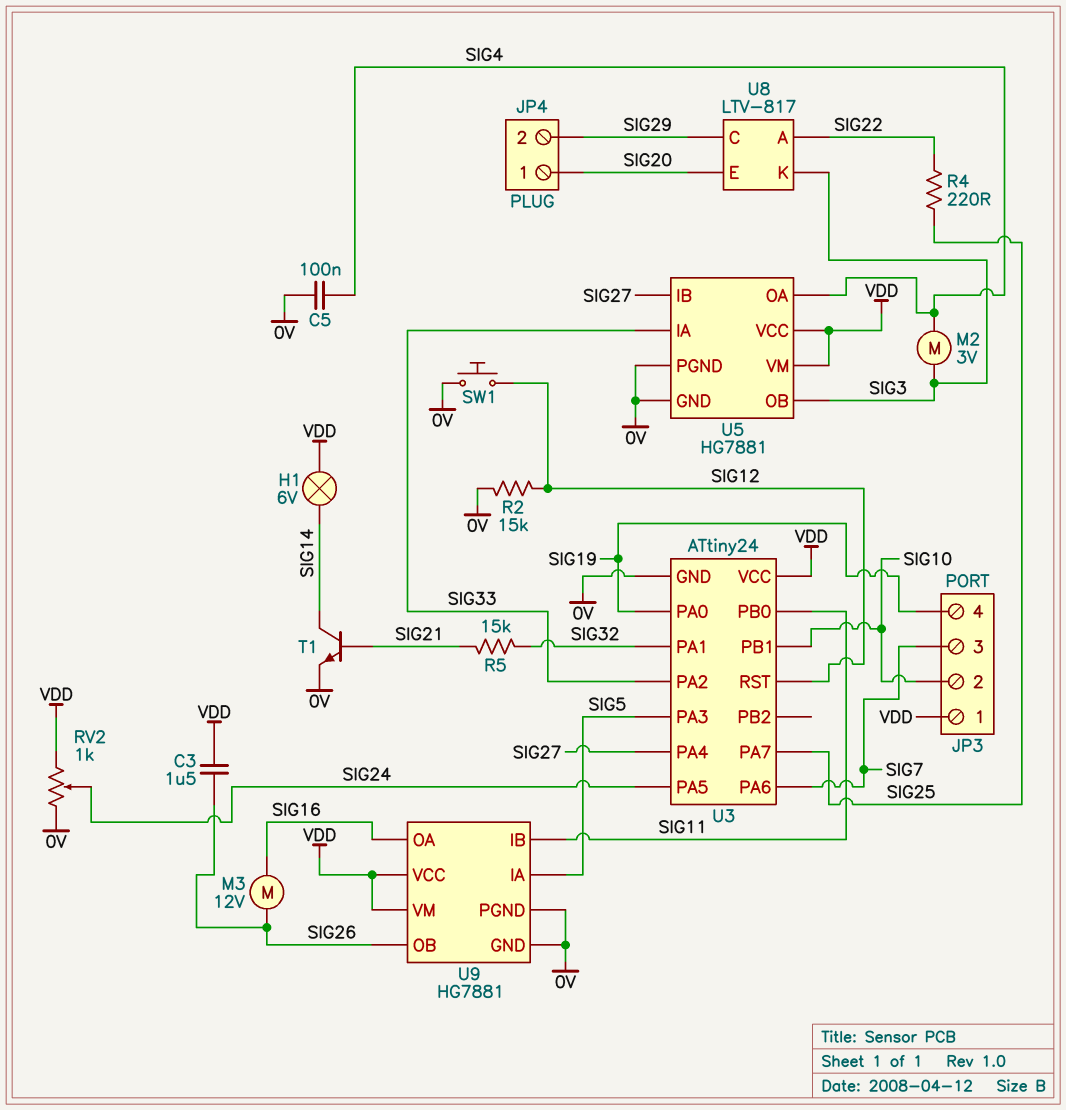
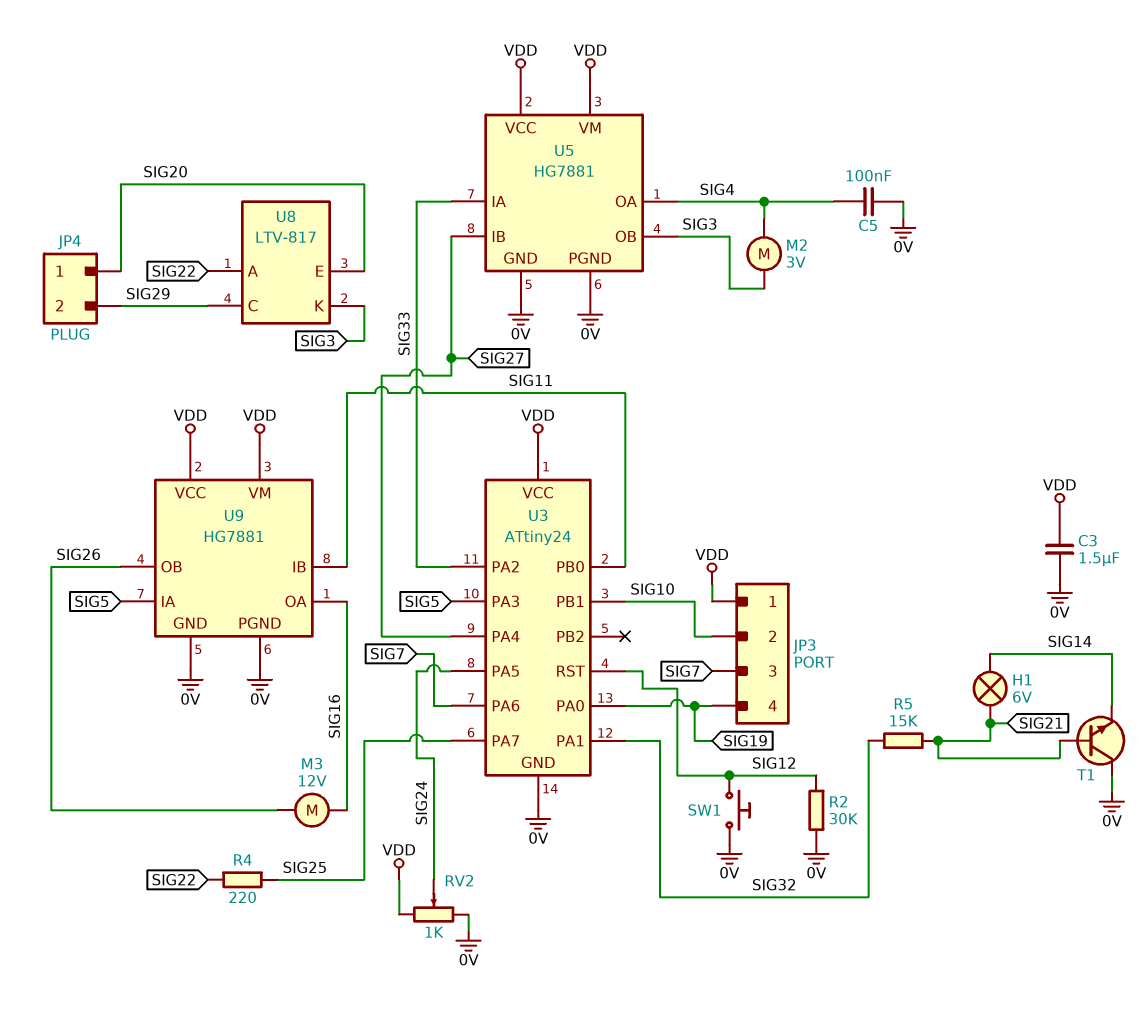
C3: 1.5uF (SIG26, VDD) -> 1.5uF (0V, VDD)
H1: lamp 6V (SIG14, VDD) -> lamp 6V (SIG14, SIG21)
R2: 15k (0V, SIG12) -> 30k (0V, SIG12)
T1: NPN (B SIG21, C SIG14, E 0V) -> NPN (B SIG21, C 0V, E SIG14)

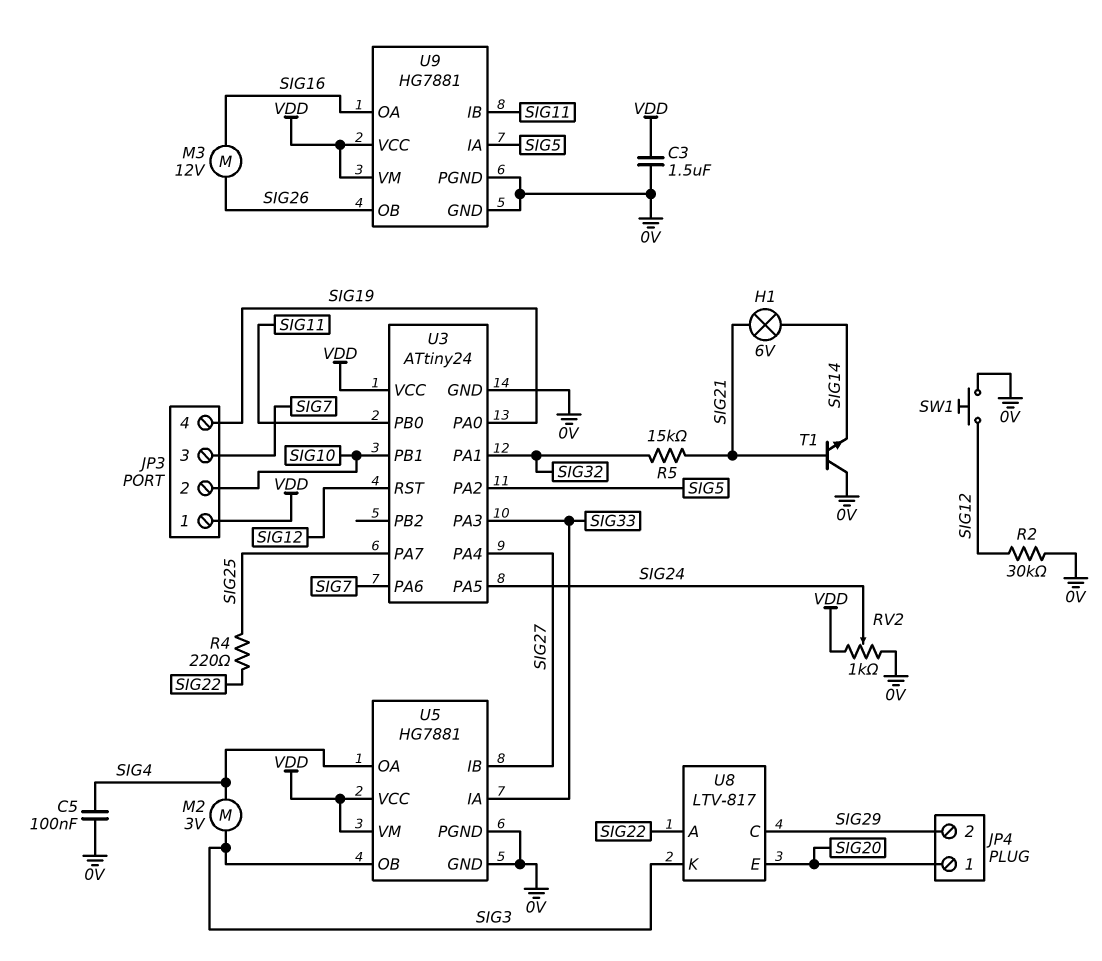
U3 pin PA2: SIG33 -> SIG5
U3 pin PA3: SIG5 -> SIG33

